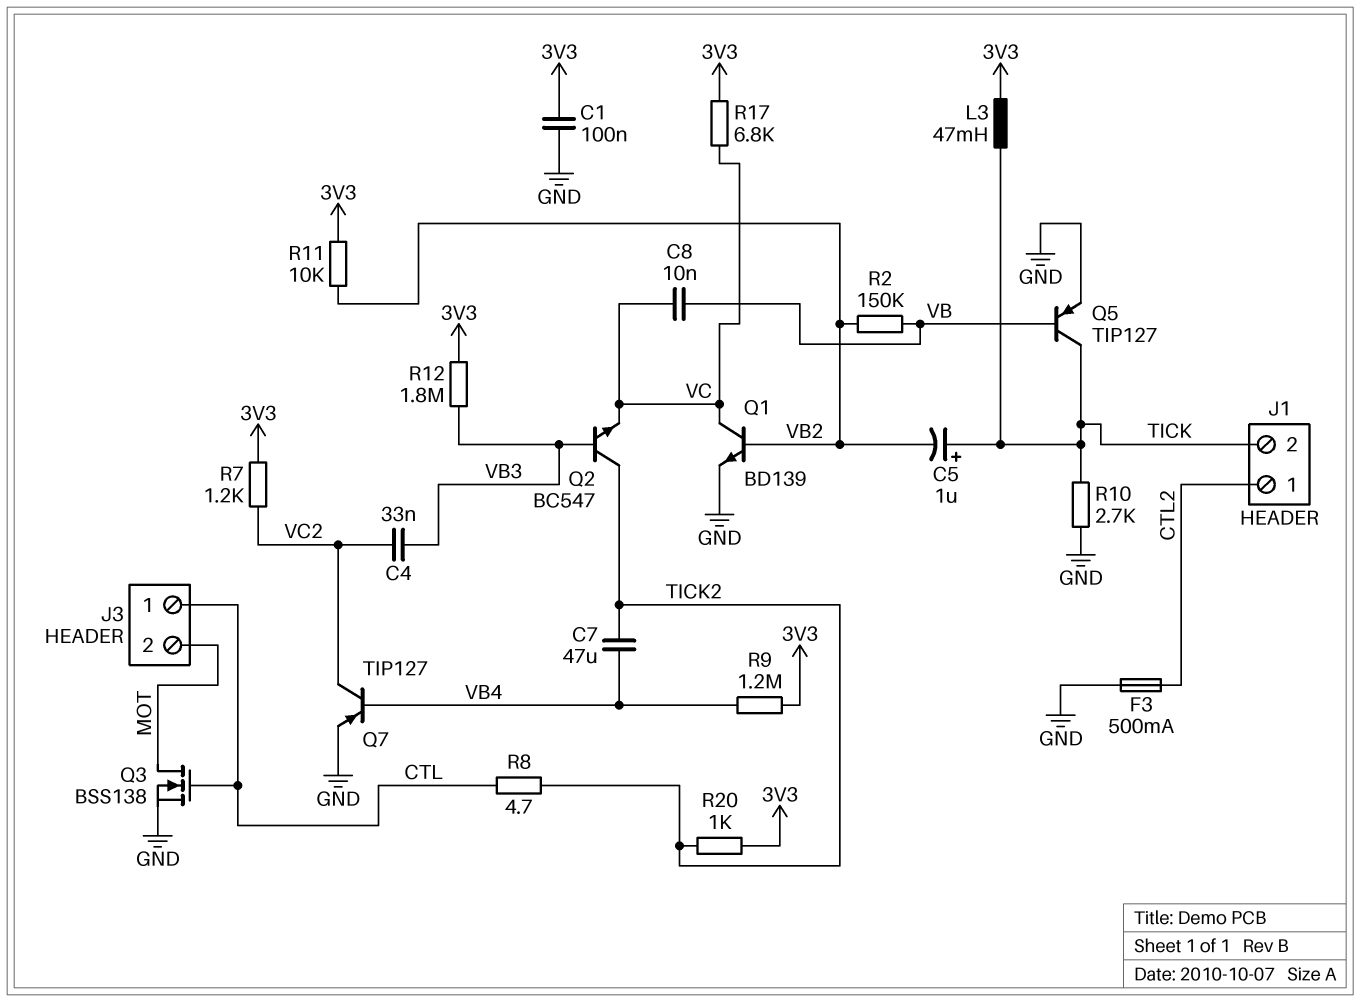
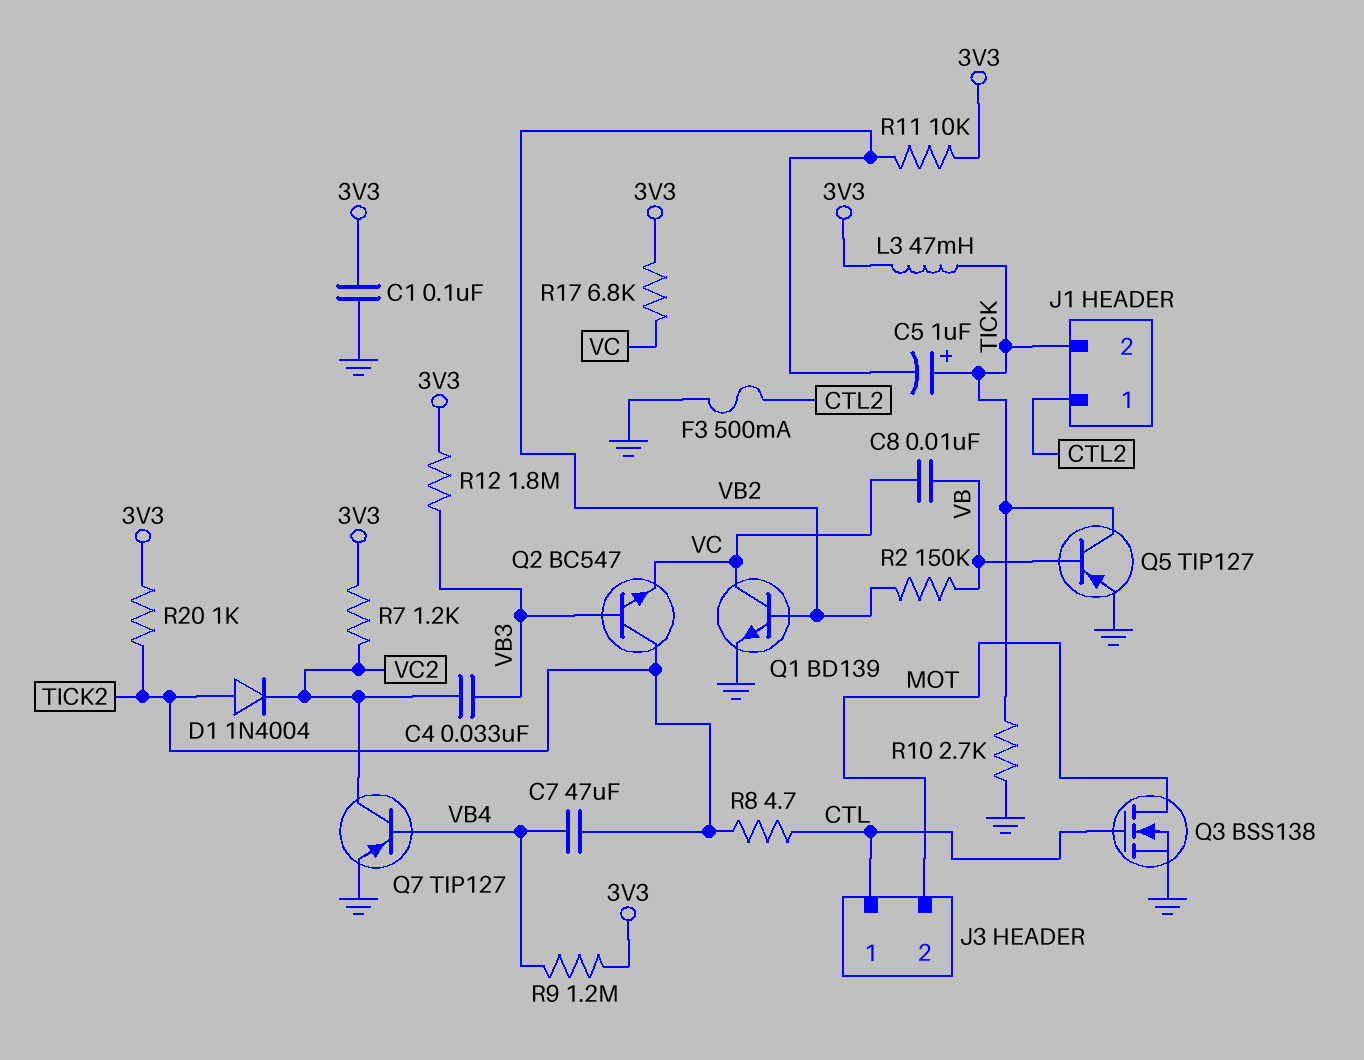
D1: none -> diode 1N4004 (A TICK2, K VC2)

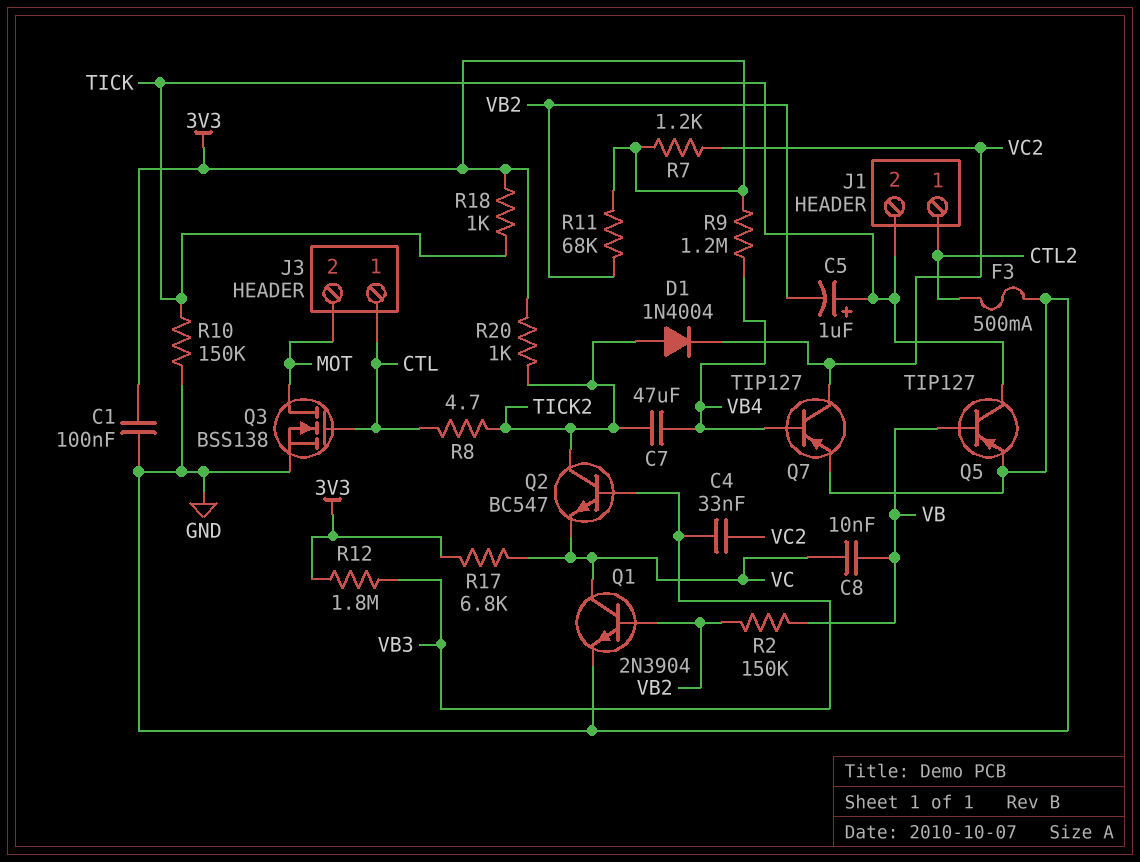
L3: 47mH (3V3, TICK) -> none
Q1: NPN BD139 (B VB2, C VC, E GND) -> NPN 2N3904 (B VB2, C VC, E GND)
R10: 2.7k (GND, TICK) -> 150k (GND, TICK)
R11: 10k (3V3, VB2) -> 68k (3V3, VB2)
R18: none -> 1k (3V3, TICK)

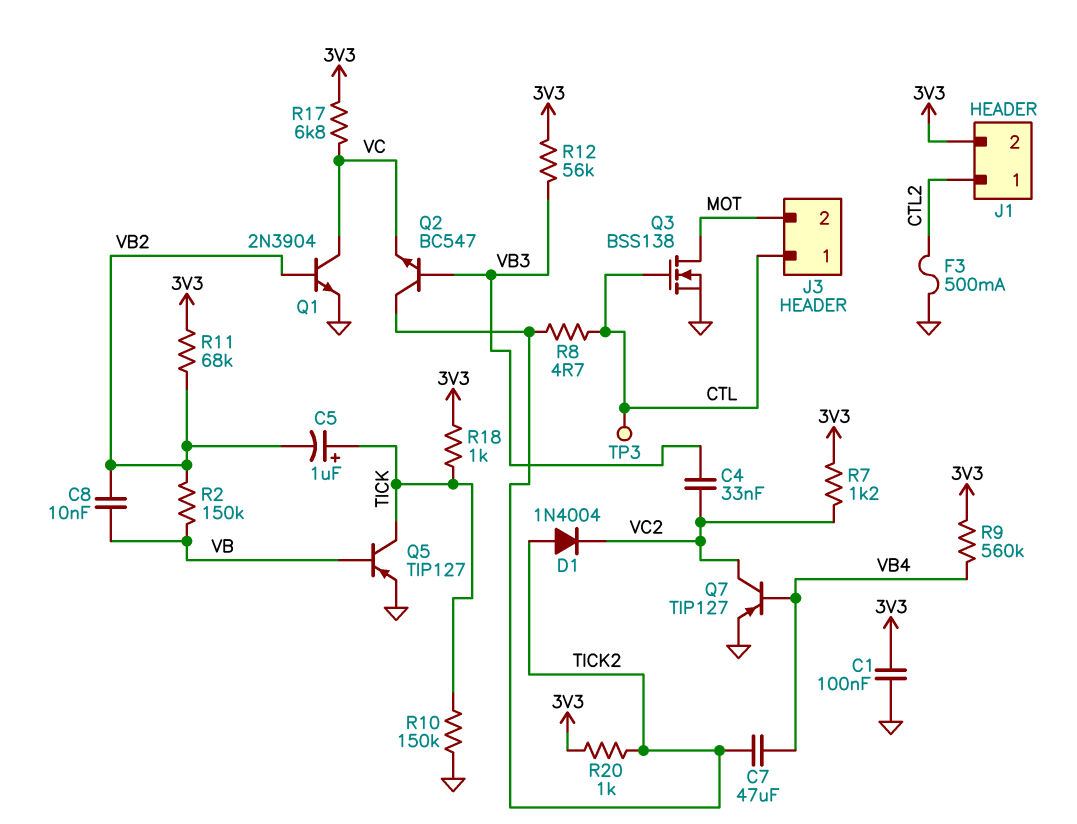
C8: 10nF (VB, VC) -> 10nF (VB, VB2)
J1 pin 2: TICK -> 3V3
R9: 1.2M (3V3, VB4) -> 560k (3V3, VB4)
R12: 1.8M (3V3, VB3) -> 56k (3V3, VB3)
TP3: none -> test point (CTL)

